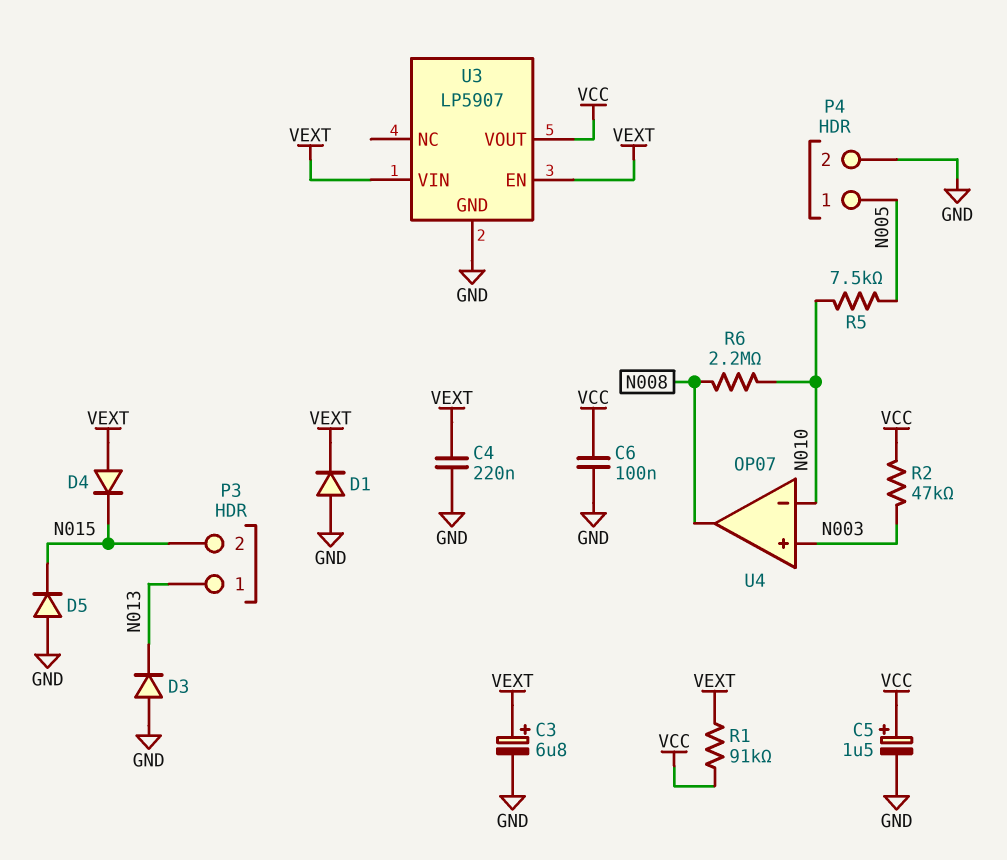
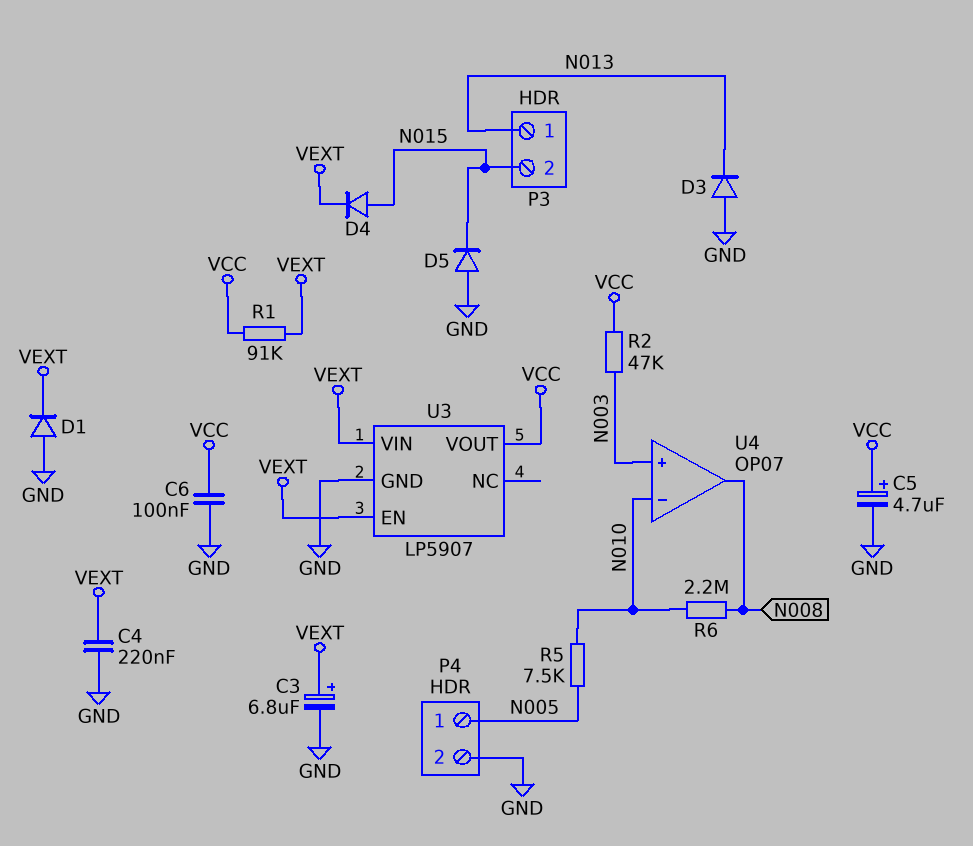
C5: 1.5uF (plus VCC, minus GND) -> 4.7uF (plus VCC, minus GND)
D4: diode (A VEXT, K N015) -> diode (A N015, K VEXT)

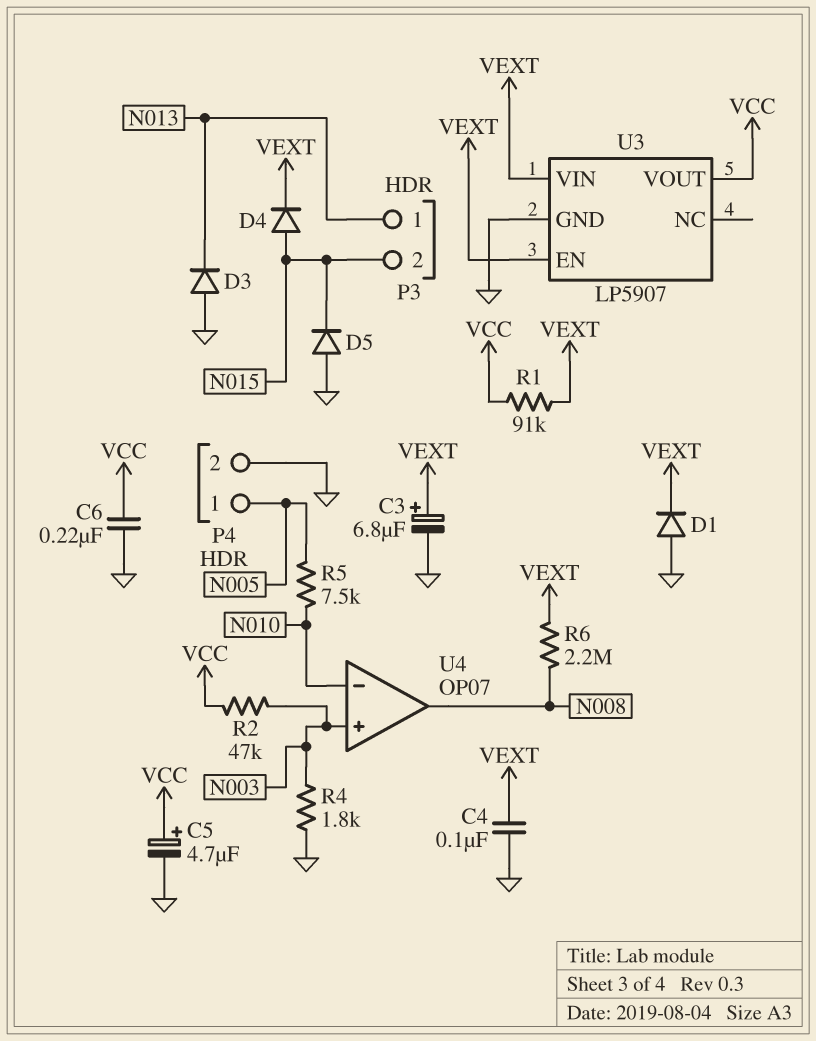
C4: 220nF (GND, VEXT) -> 100nF (GND, VEXT)
C6: 100nF (GND, VCC) -> 220nF (GND, VCC)
R4: none -> 1.8k (GND, N003)
R6: 2.2M (N008, N010) -> 2.2M (N008, VEXT)

